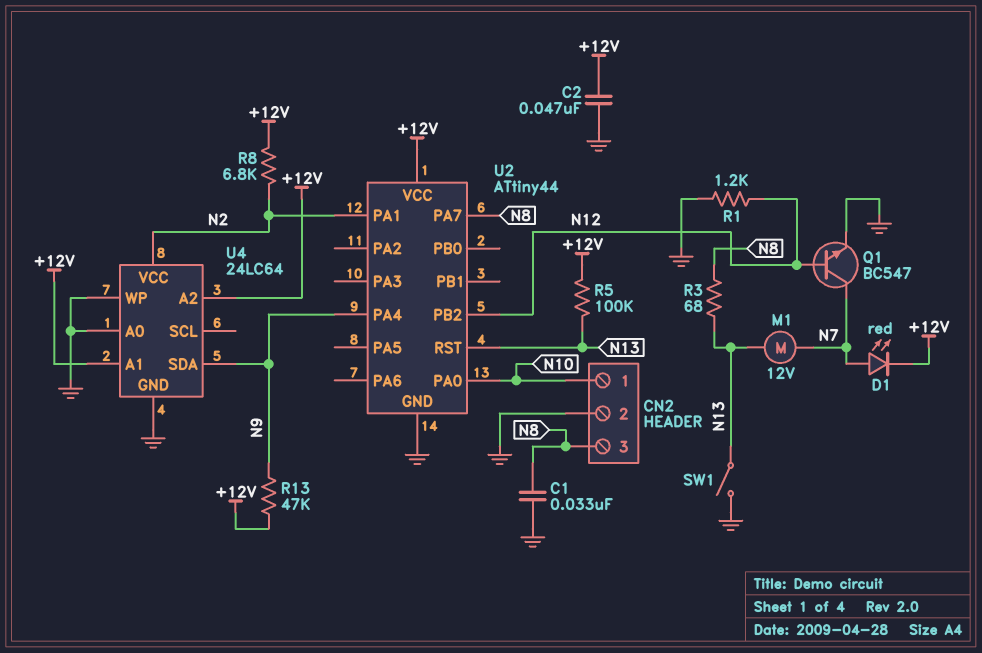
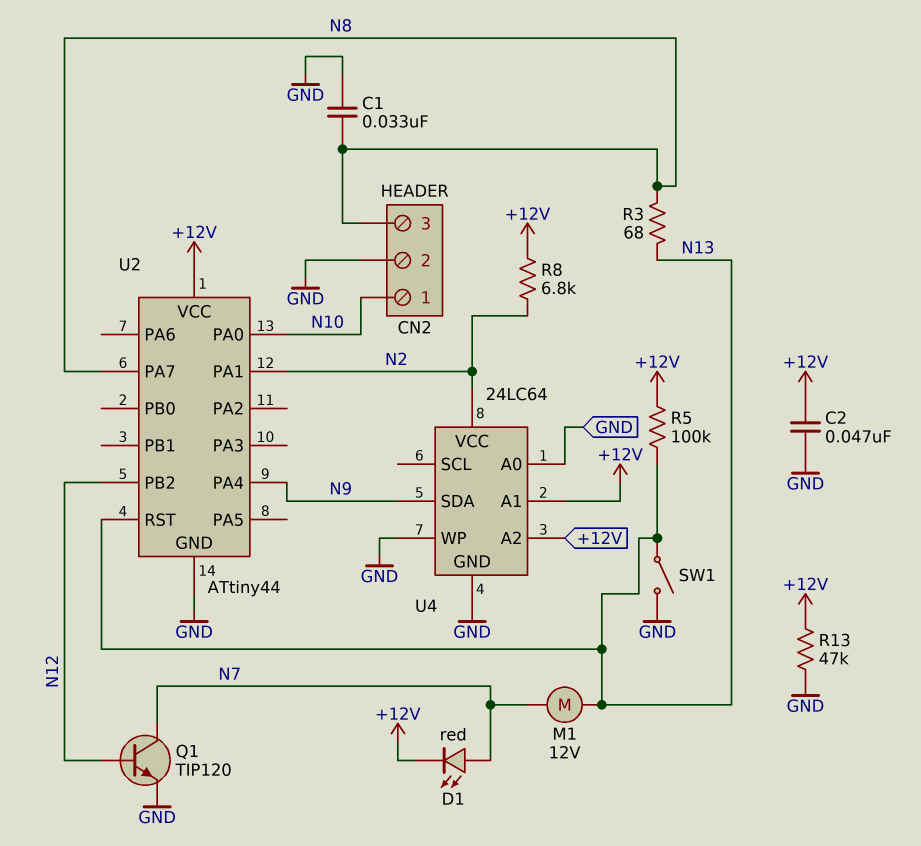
Q1: NPN BC547 (B N12, C N7, E GND) -> NPN TIP120 (B N12, C N7, E GND)
R1: 1.2k (GND, N12) -> none
R13: 47k (+12V, N9) -> 47k (+12V, GND)

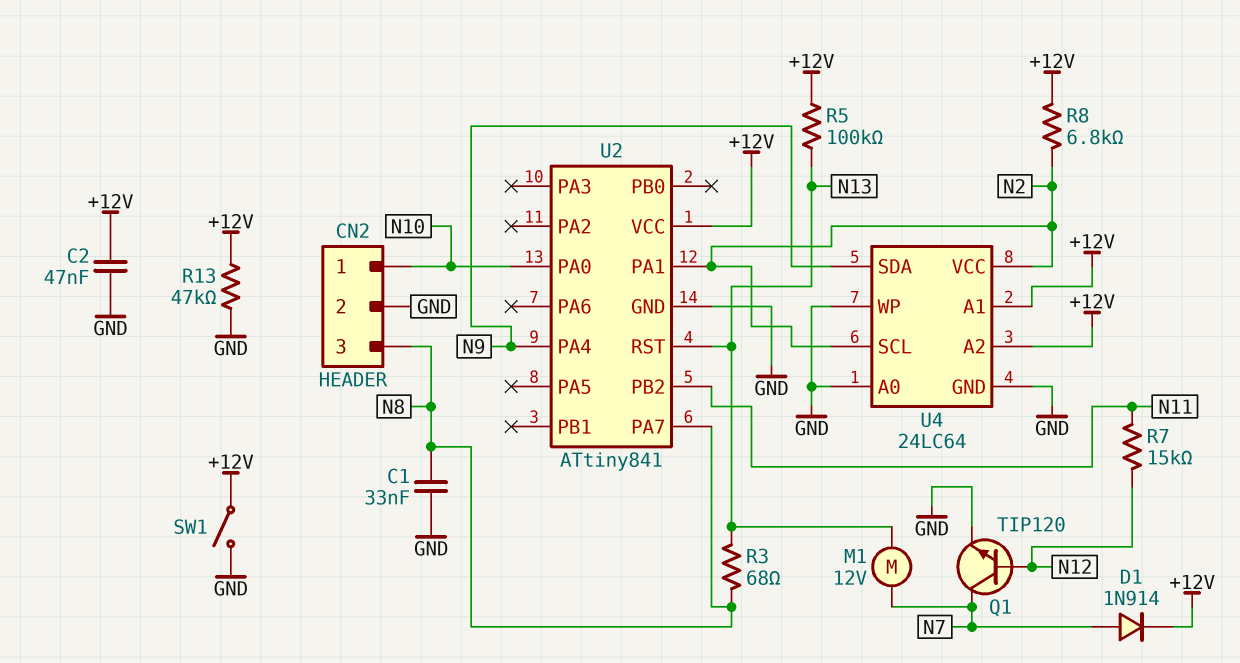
D1: LED red (A N7, K +12V) -> diode 1N914 (A N7, K +12V)
R7: none -> 15k (N11, N12)
SW1: switch (GND, N13) -> switch (+12V, GND)
U2: ATtiny44 -> ATtiny841
U2 pin PB2: N12 -> N11
U4 pin SCL: none -> N2

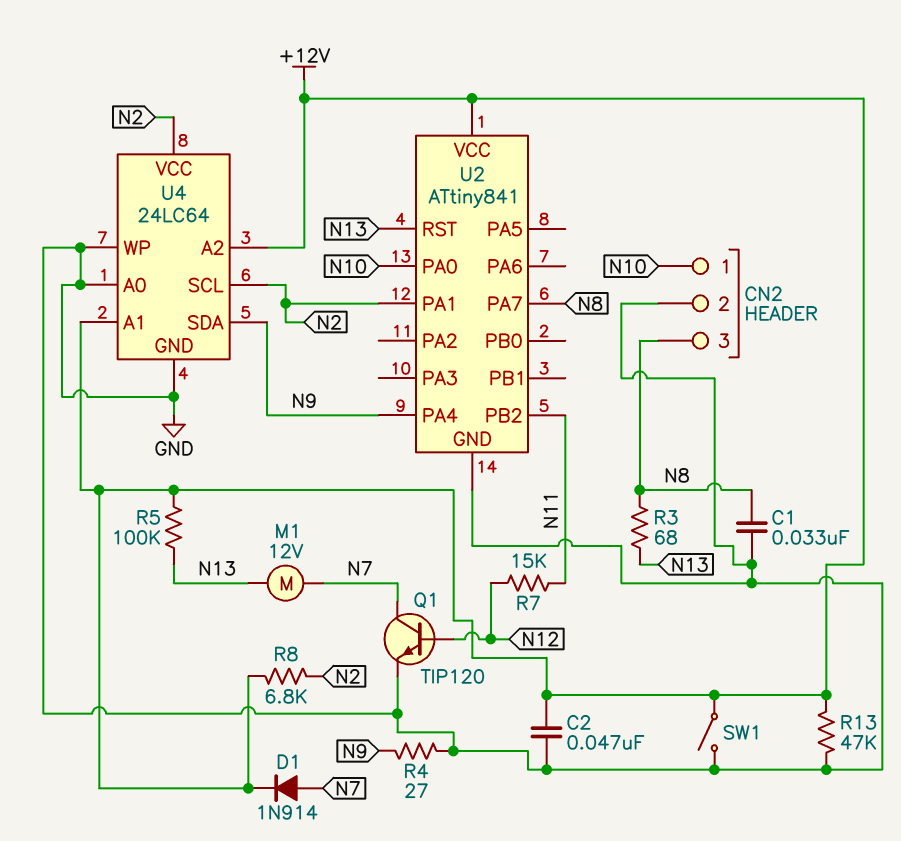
R4: none -> 27 (GND, N9)

